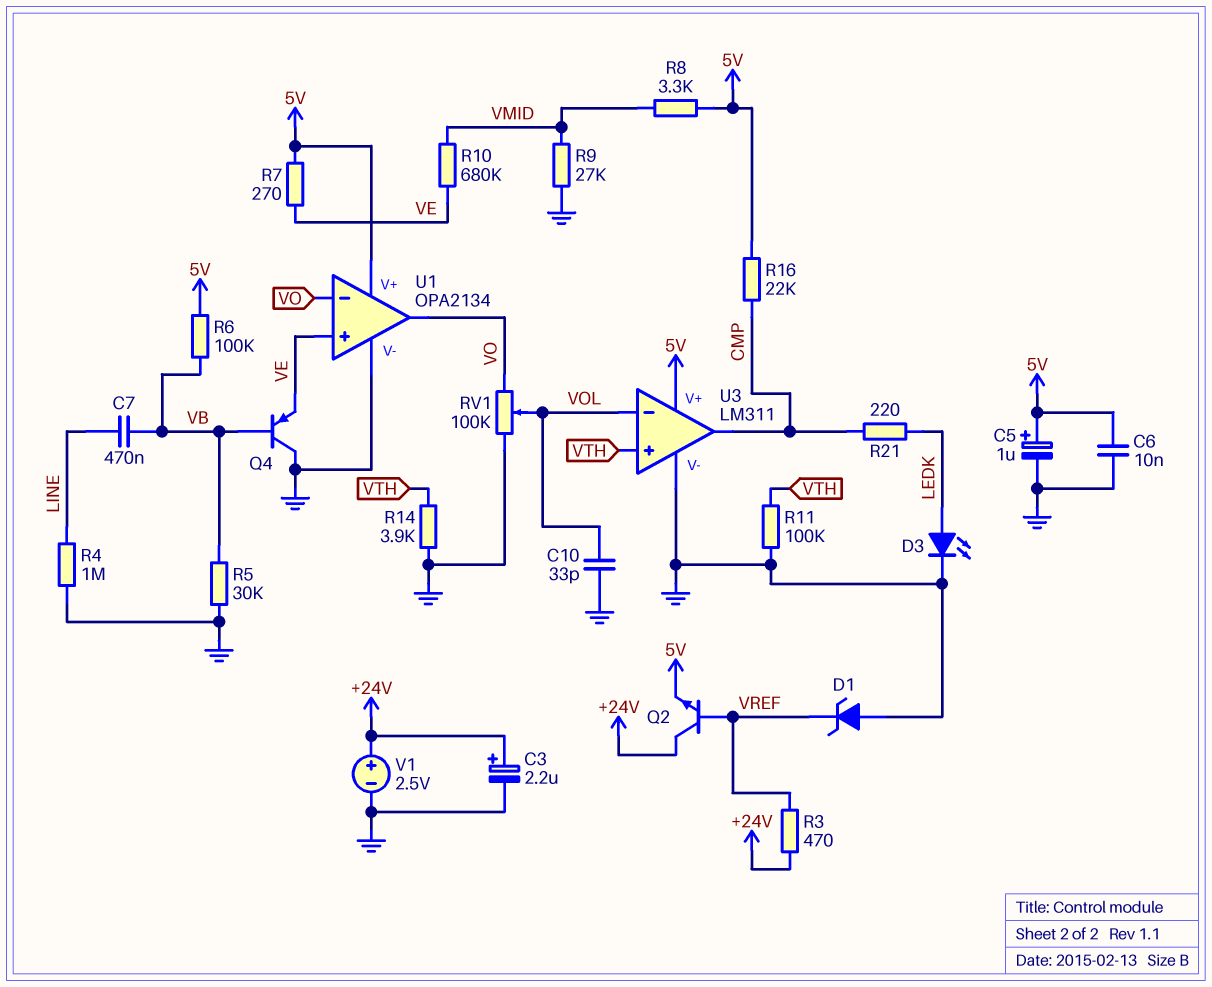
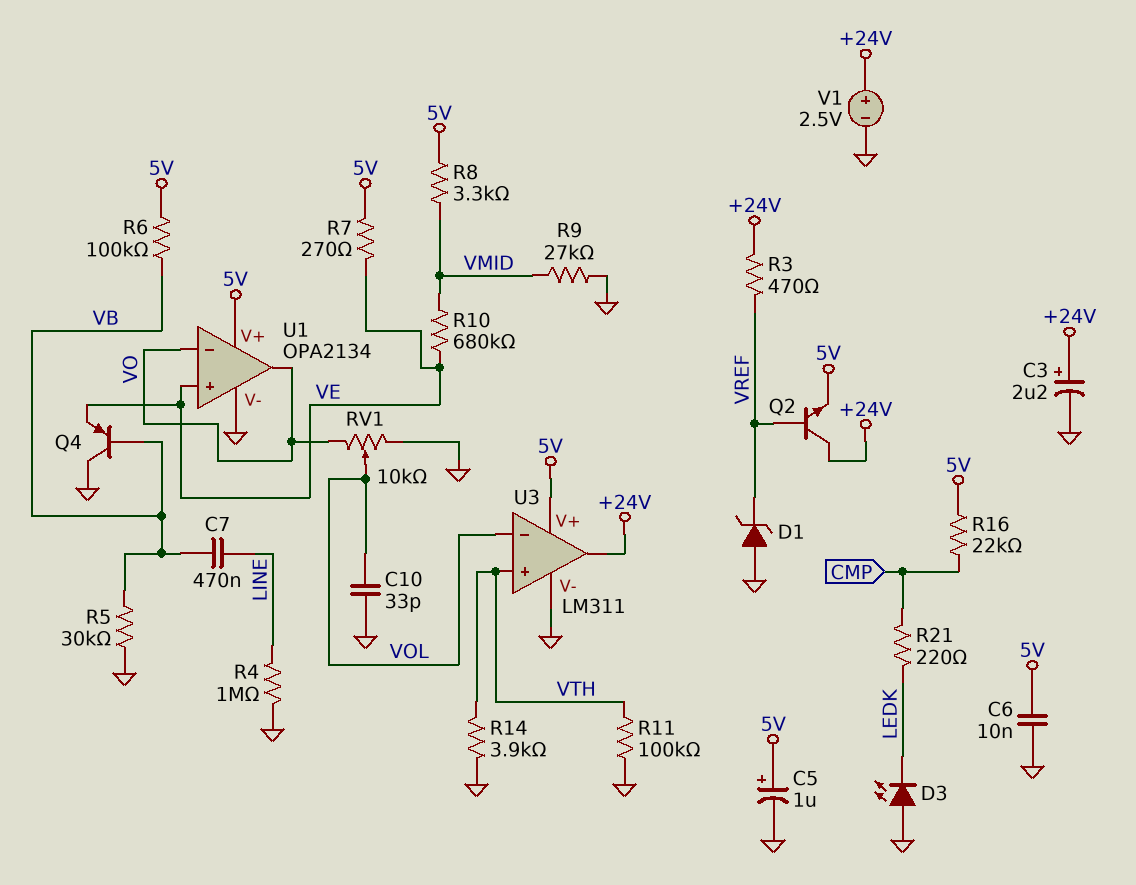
D3: LED (A LEDK, K GND) -> LED (A GND, K LEDK)
RV1: 100k (GND, VO, wiper VOL) -> 10k (GND, VO, wiper VOL)
U3 pin out: CMP -> +24V

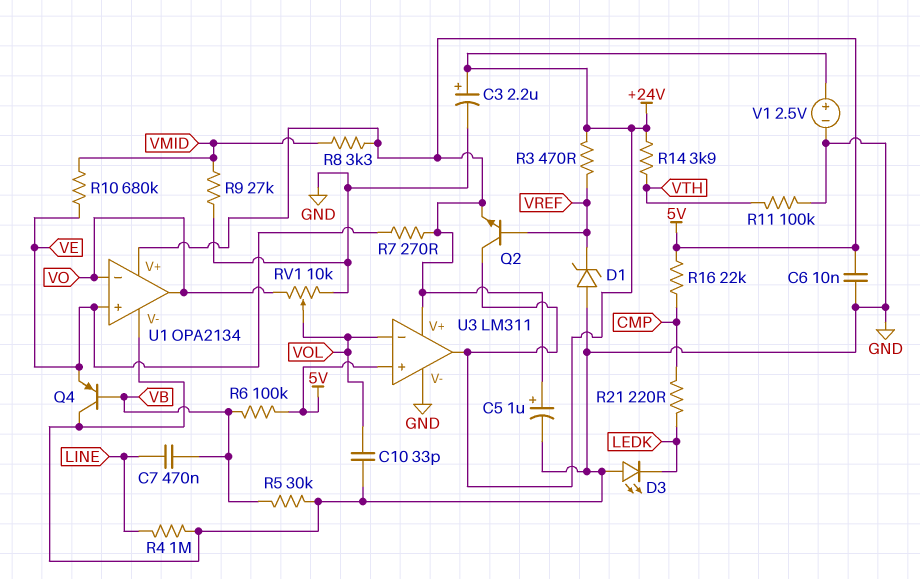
R14: 3.9k (GND, VTH) -> 3.9k (+24V, VTH)
U3 pin in+: VTH -> 5V

